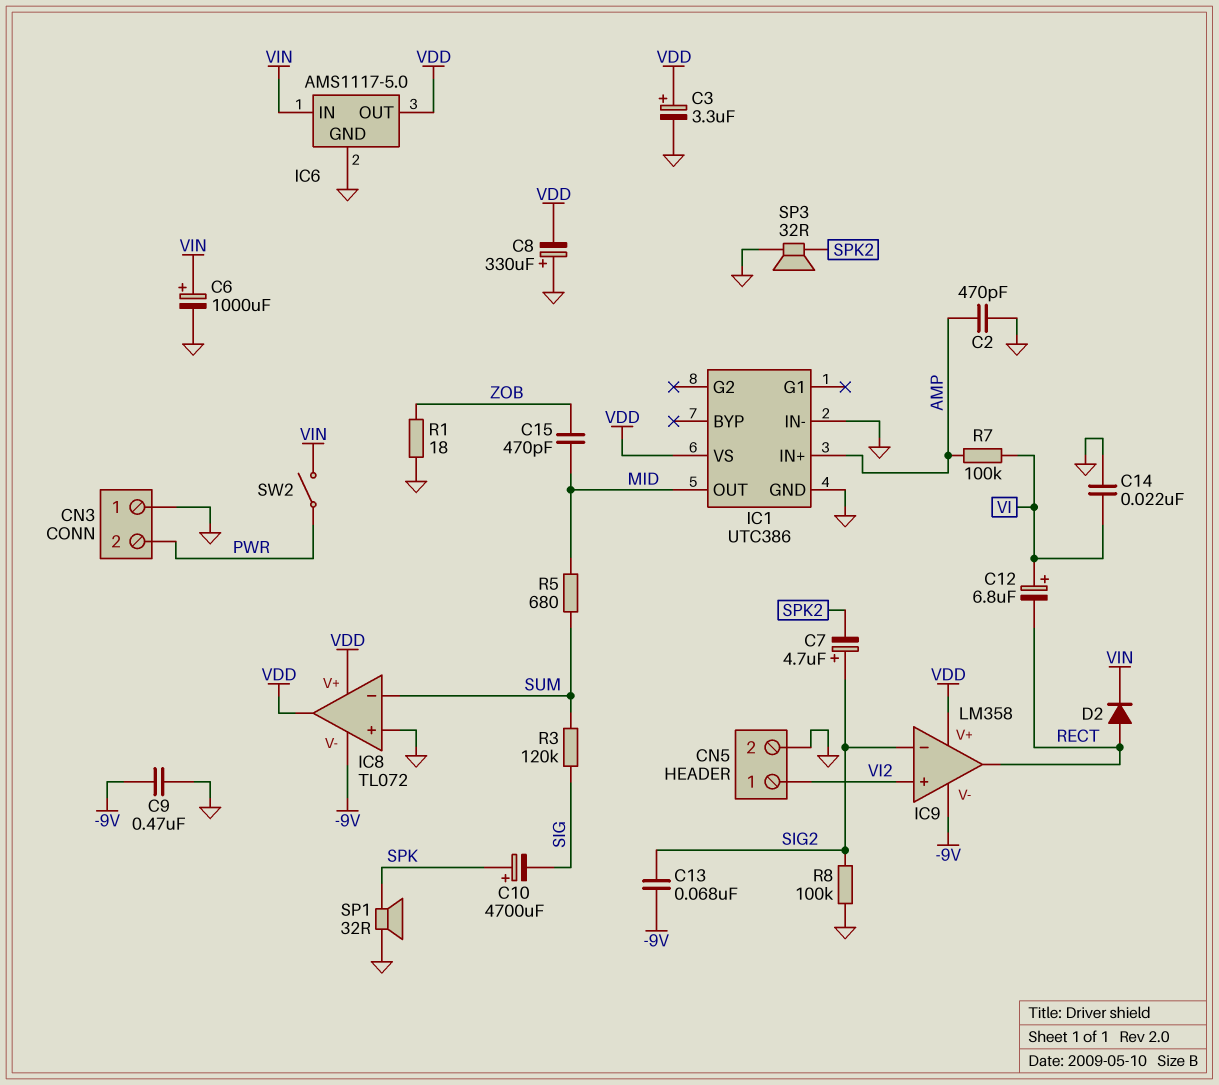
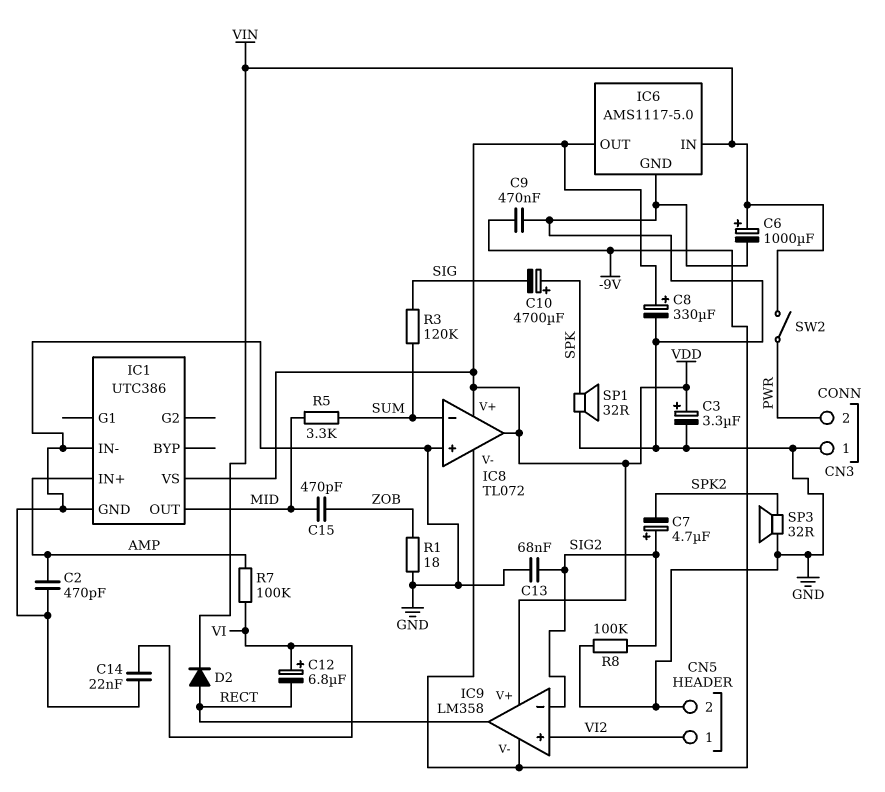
C8: 330uF (plus GND, minus VDD) -> 330uF (plus VDD, minus GND)
C13: 68nF (-9V, SIG2) -> 68nF (GND, SIG2)
R5: 680 (MID, SUM) -> 3.3k (MID, SUM)

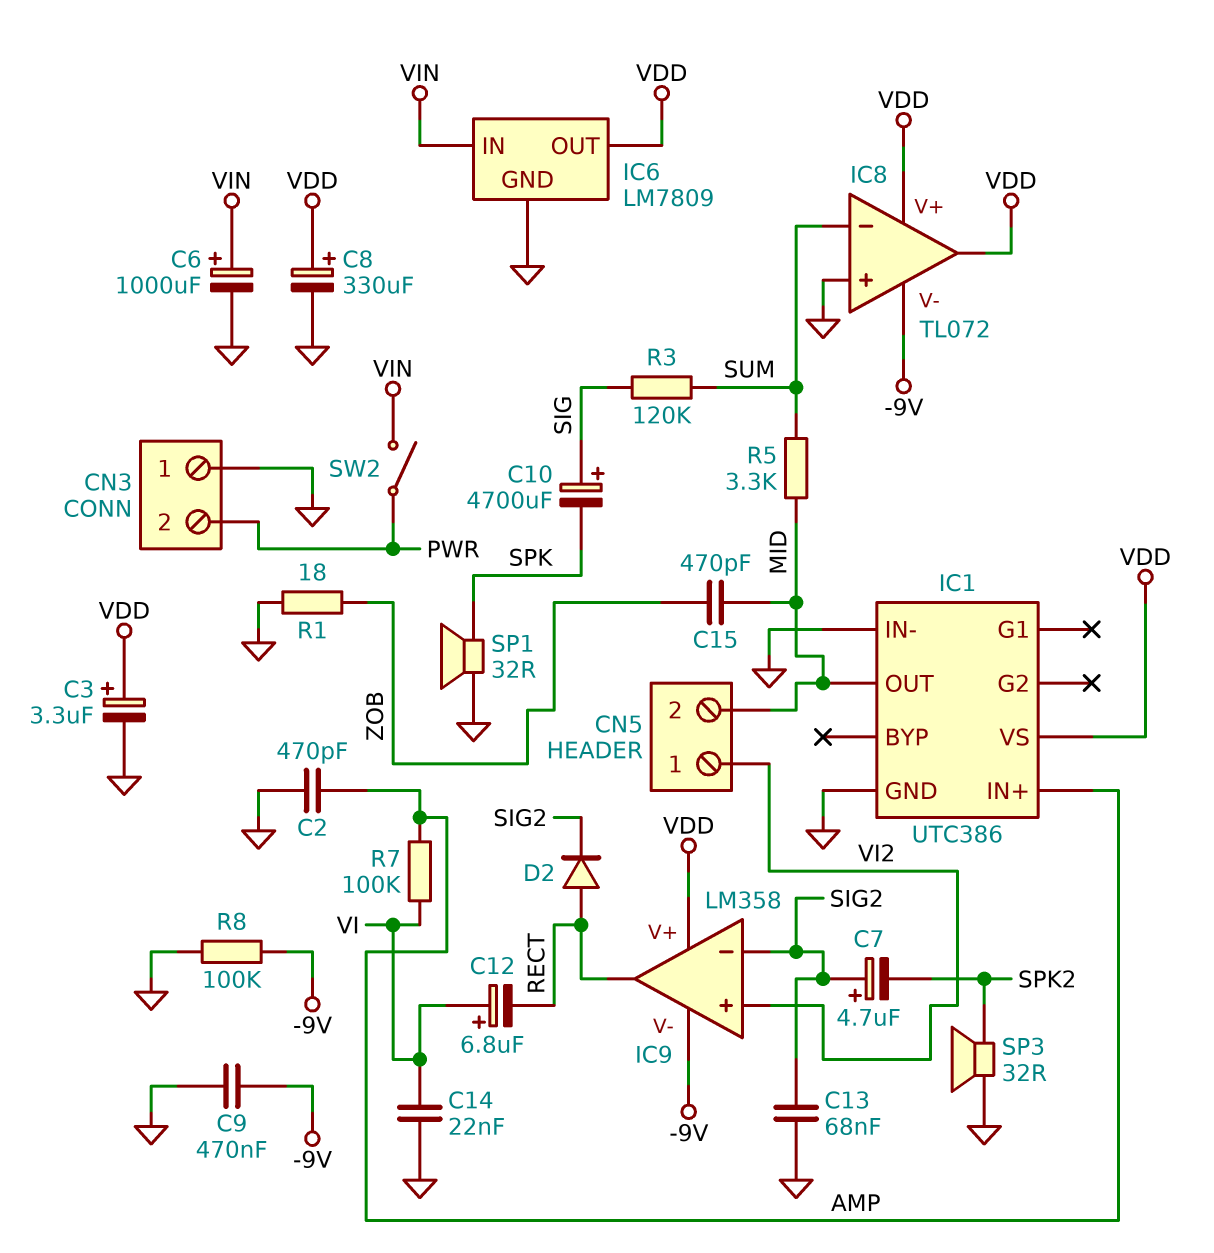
C10: 4700uF (plus SPK, minus SIG) -> 4700uF (plus SIG, minus SPK)
CN5 pin 2: GND -> MID
D2: diode (A RECT, K VIN) -> diode (A RECT, K SIG2)
IC6: AMS1117-5.0 -> LM7809
R8: 100k (GND, SIG2) -> 100k (-9V, GND)

